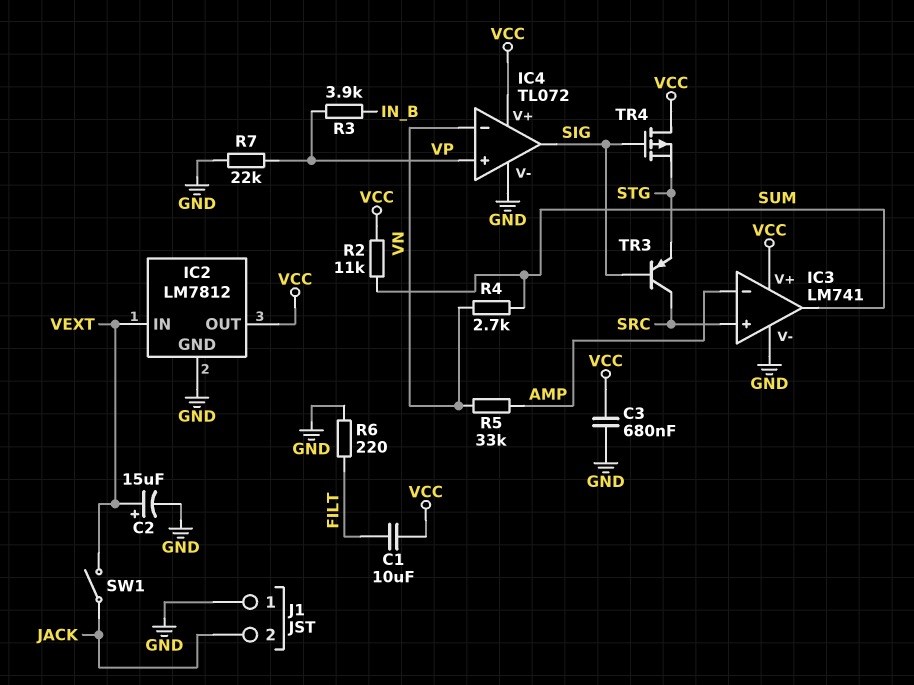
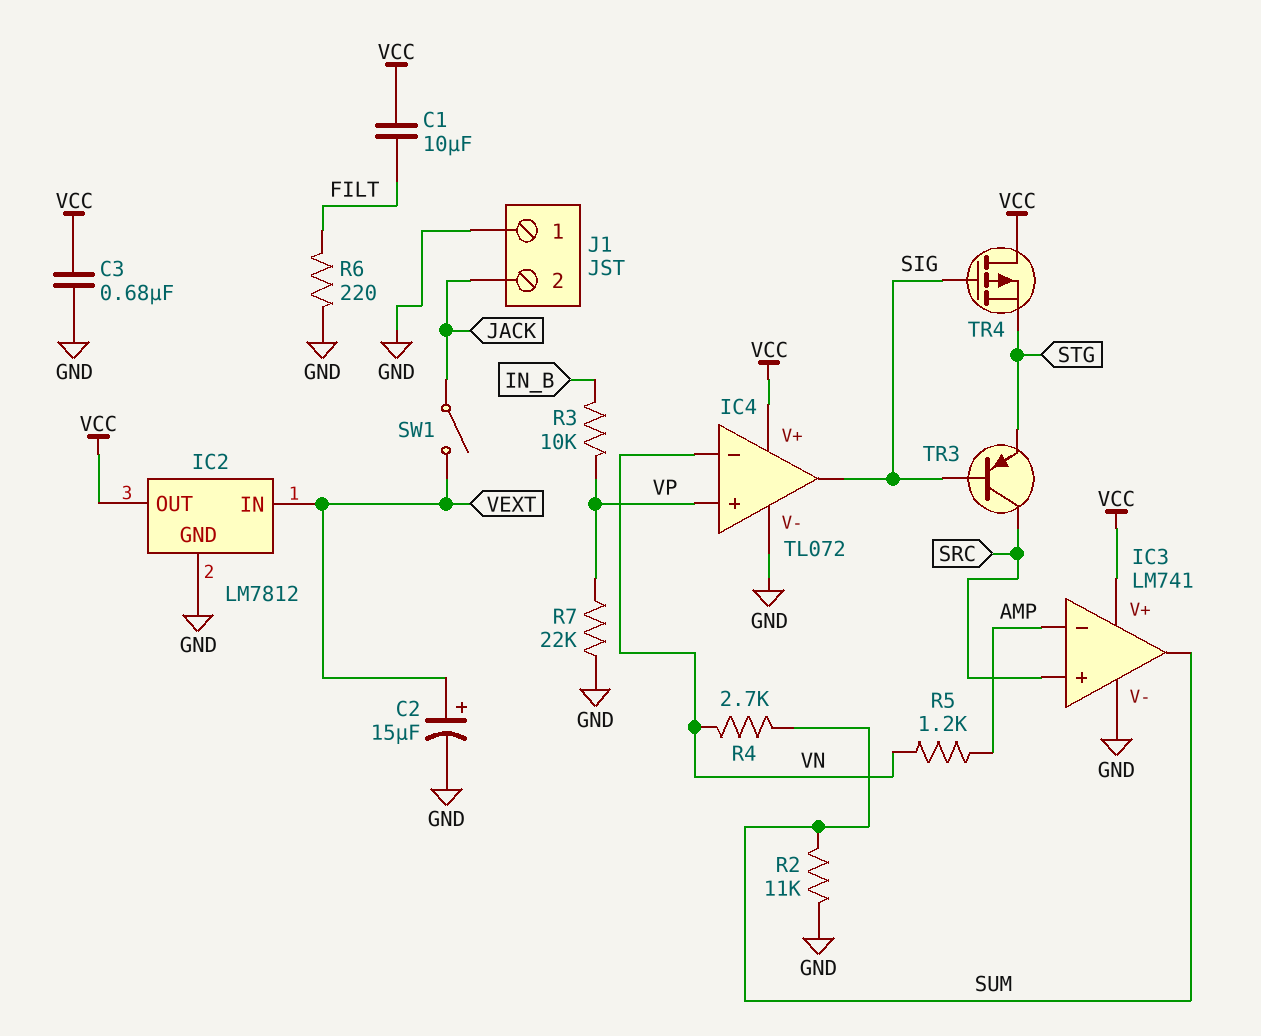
R2: 11k (SUM, VCC) -> 11k (GND, SUM)
R3: 3.9k (IN_B, VP) -> 10k (IN_B, VP)
R5: 33k (AMP, VN) -> 1.2k (AMP, VN)

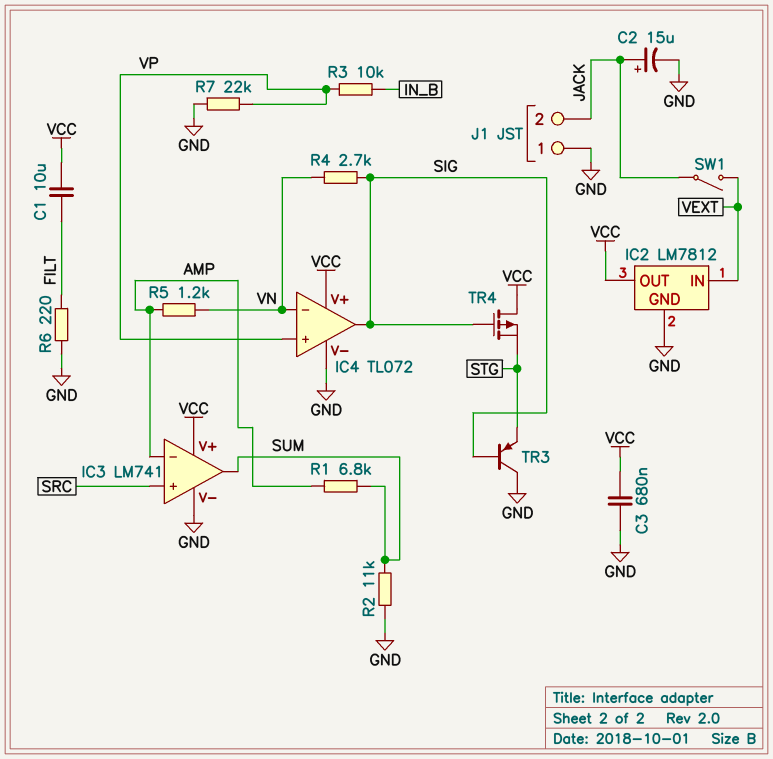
C2: 15uF (plus VEXT, minus GND) -> 15uF (plus JACK, minus GND)
R1: none -> 6.8k (AMP, SUM)
R4: 2.7k (SUM, VN) -> 2.7k (SIG, VN)
TR3: PNP (B SIG, C SRC, E STG) -> PNP (B SIG, C GND, E STG)

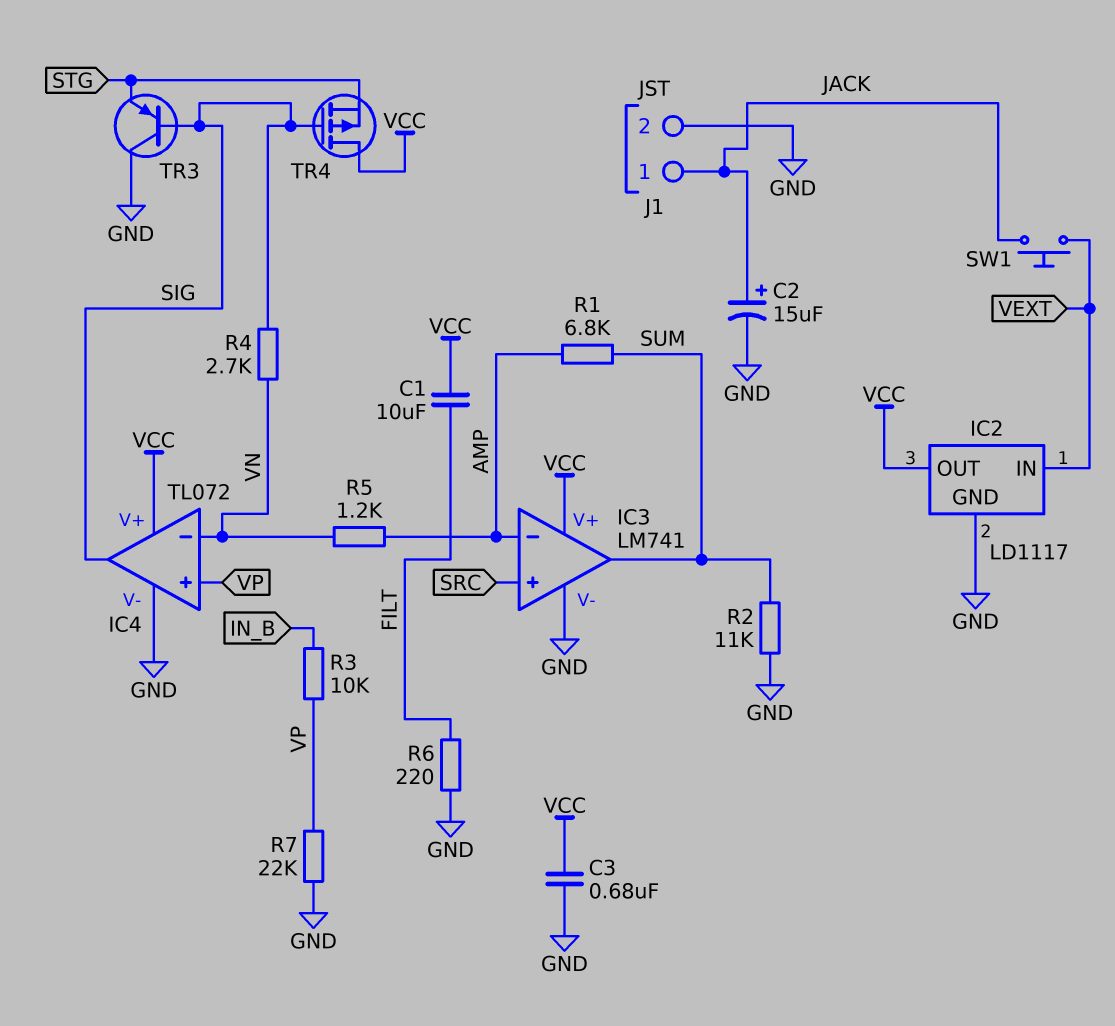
IC2: LM7812 -> LD1117
J1 pin 1: GND -> JACK
J1 pin 2: JACK -> GND
SW1: switch (JACK, VEXT) -> button (JACK, VEXT)

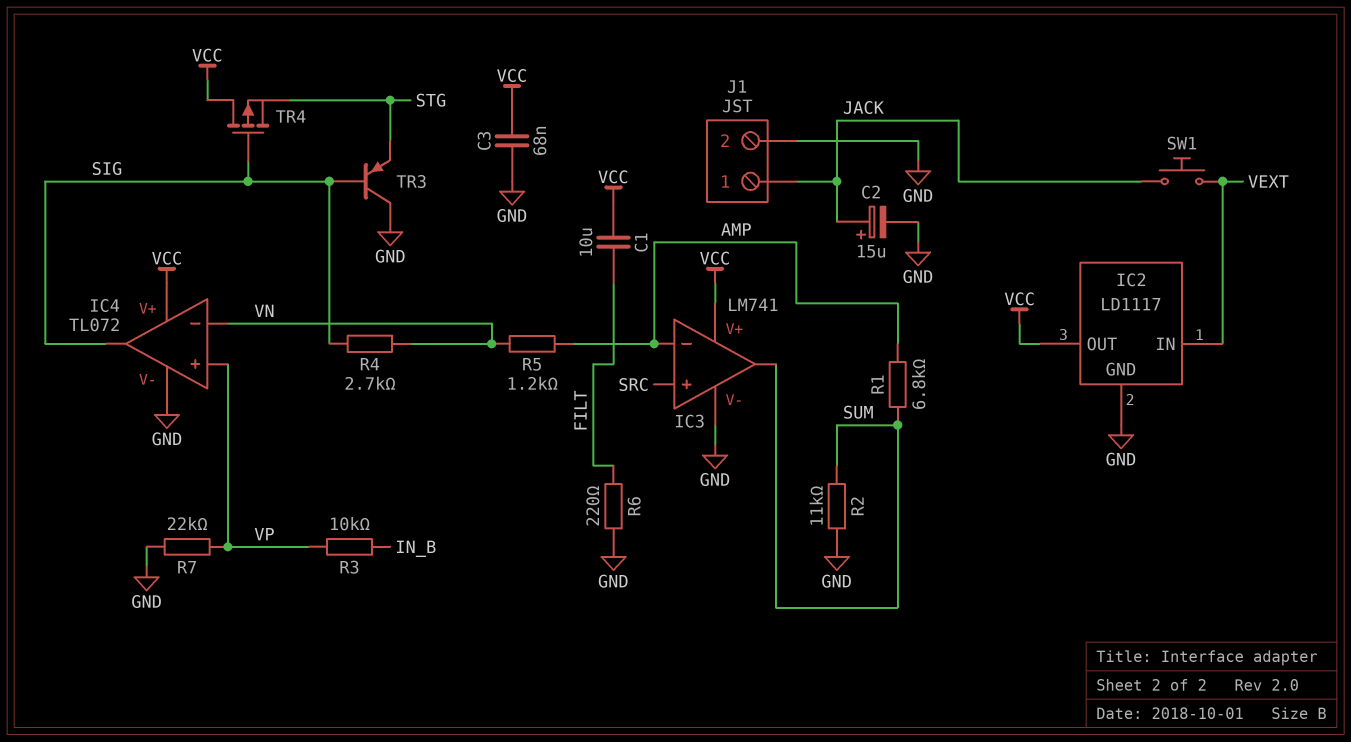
C3: 680nF (GND, VCC) -> 68nF (GND, VCC)

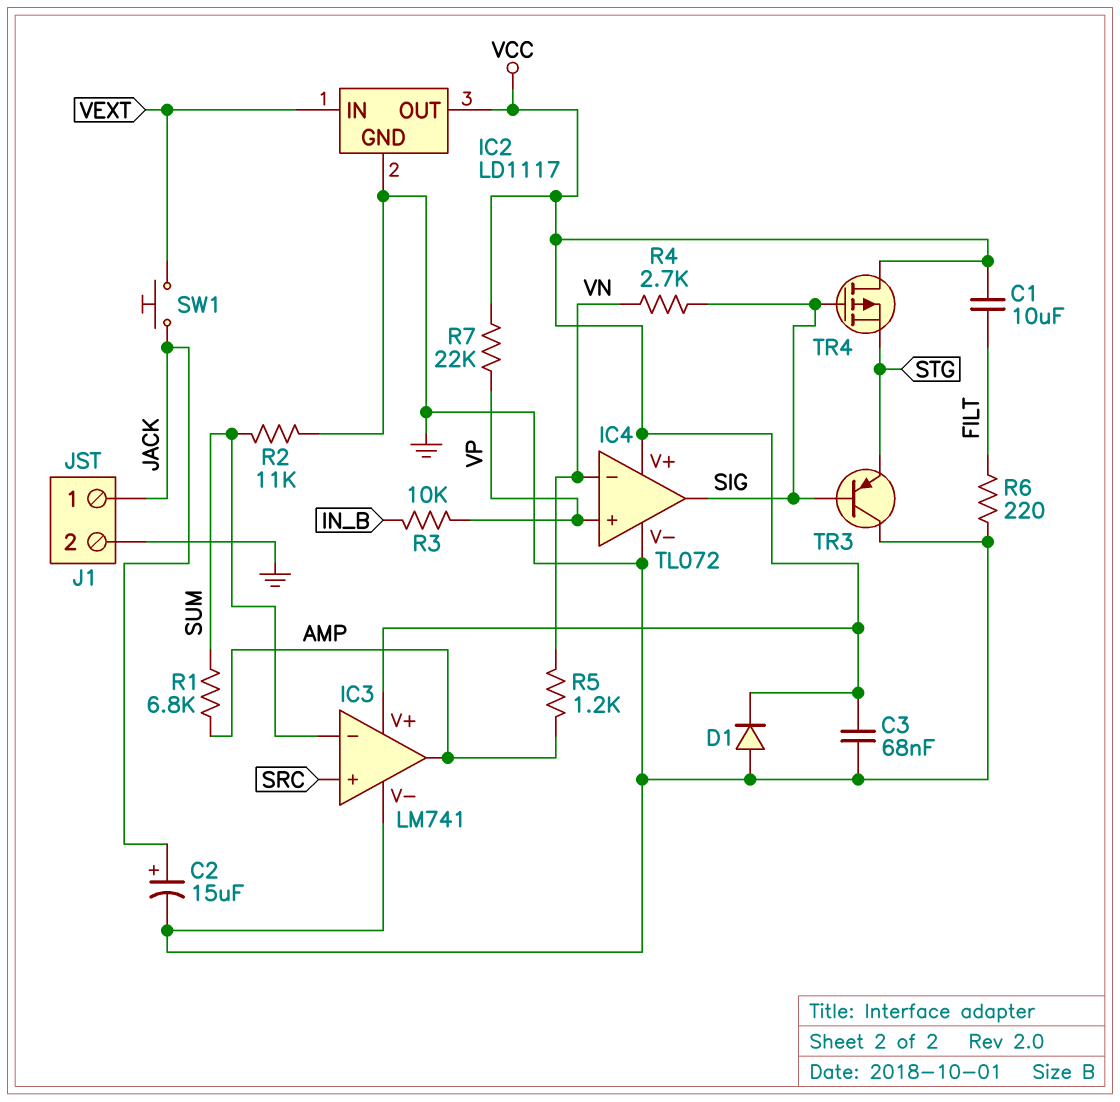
D1: none -> diode (A GND, K VCC)
IC3 pin in-: AMP -> SUM
IC3 pin out: SUM -> AMP
R7: 22k (GND, VP) -> 22k (VCC, VP)

